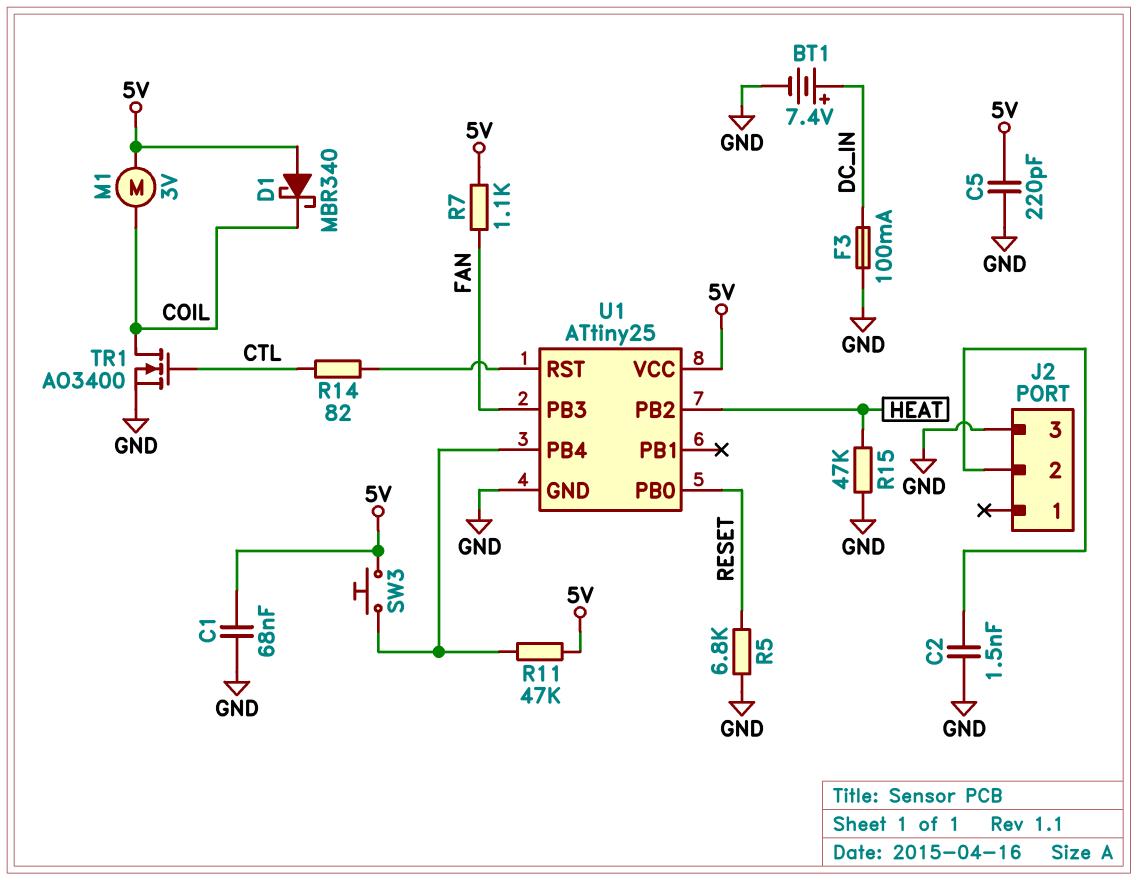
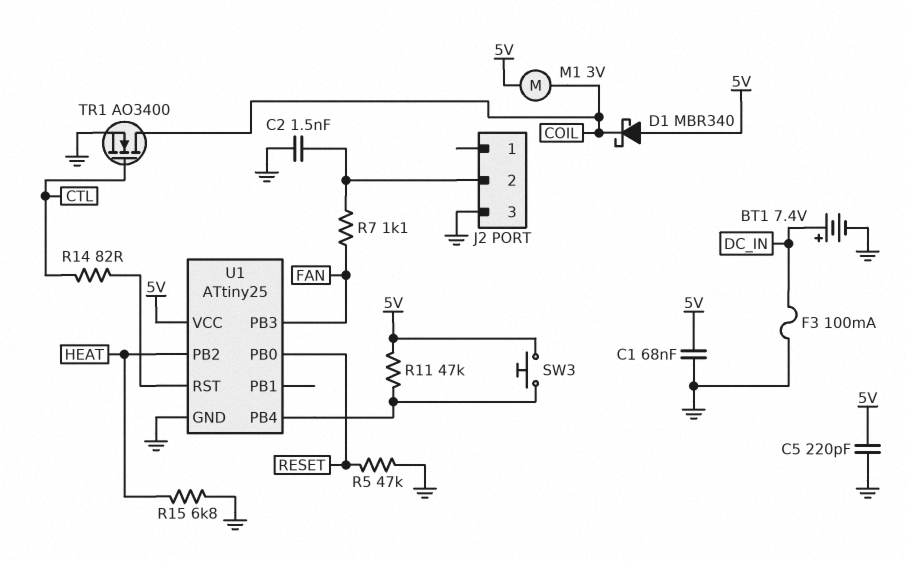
R5: 6.8k (GND, RESET) -> 47k (GND, RESET)
R7: 1.1k (5V, FAN) -> 1.1k (FAN, J2/2)
R15: 47k (GND, HEAT) -> 6.8k (GND, HEAT)

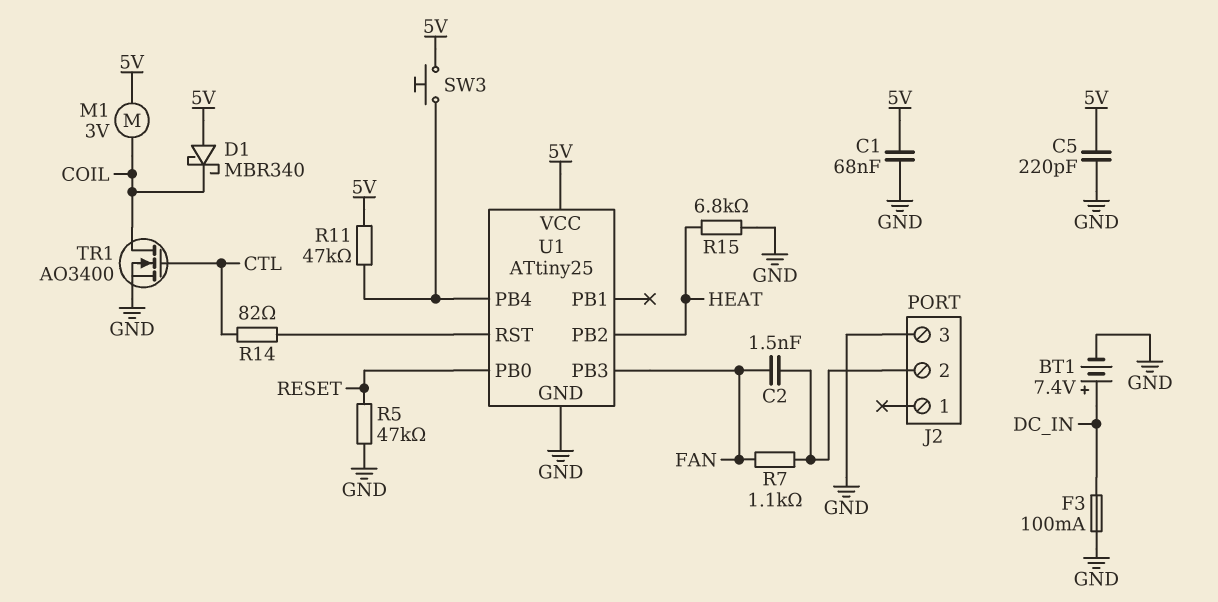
C2: 1.5nF (GND, J2/2) -> 1.5nF (FAN, J2/2)

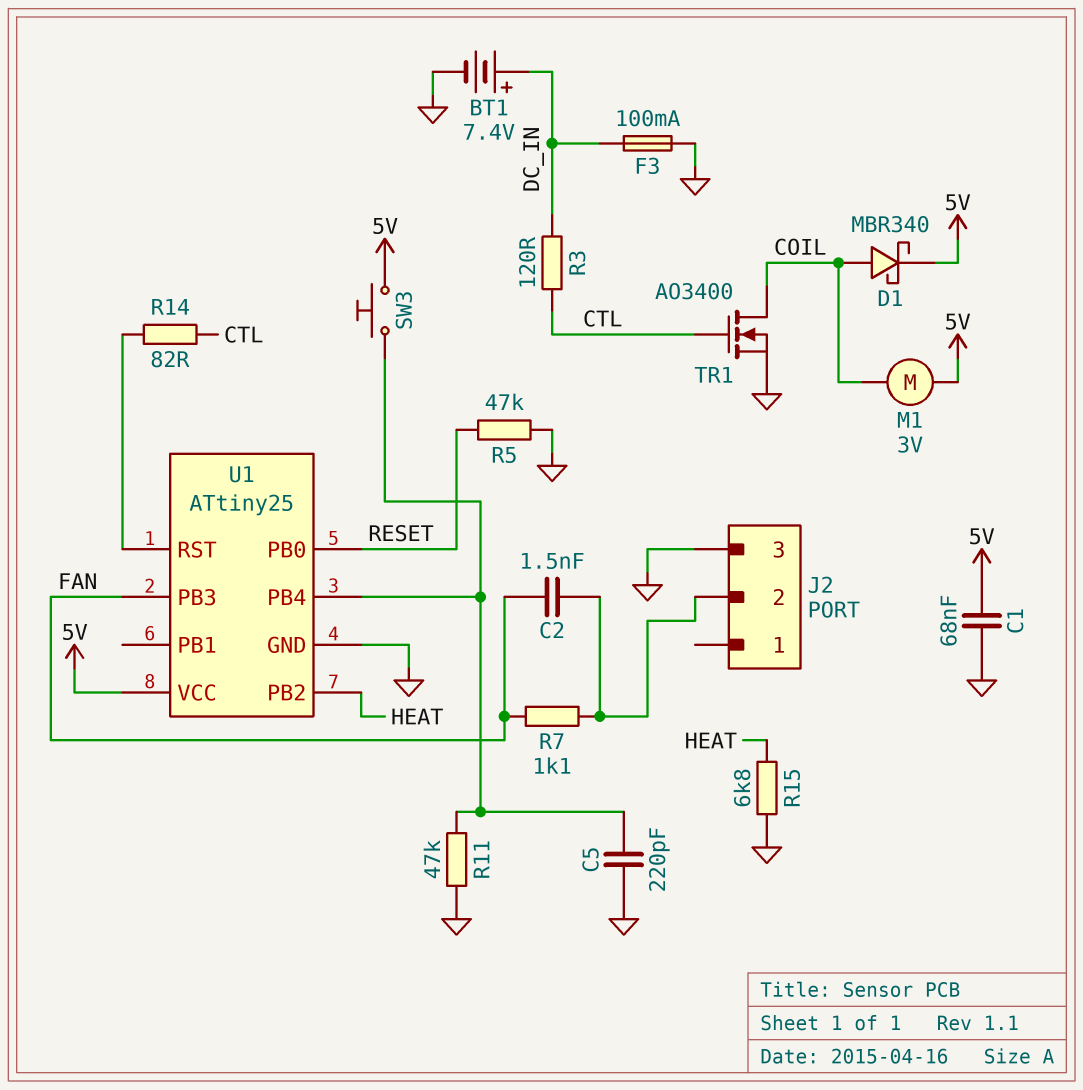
C5: 220pF (5V, GND) -> 220pF (GND, U1/PB4)
D1: schottky MBR340 (A 5V, K COIL) -> schottky MBR340 (A COIL, K 5V)
R3: none -> 120 (CTL, DC_IN)
R11: 47k (5V, U1/PB4) -> 47k (GND, U1/PB4)

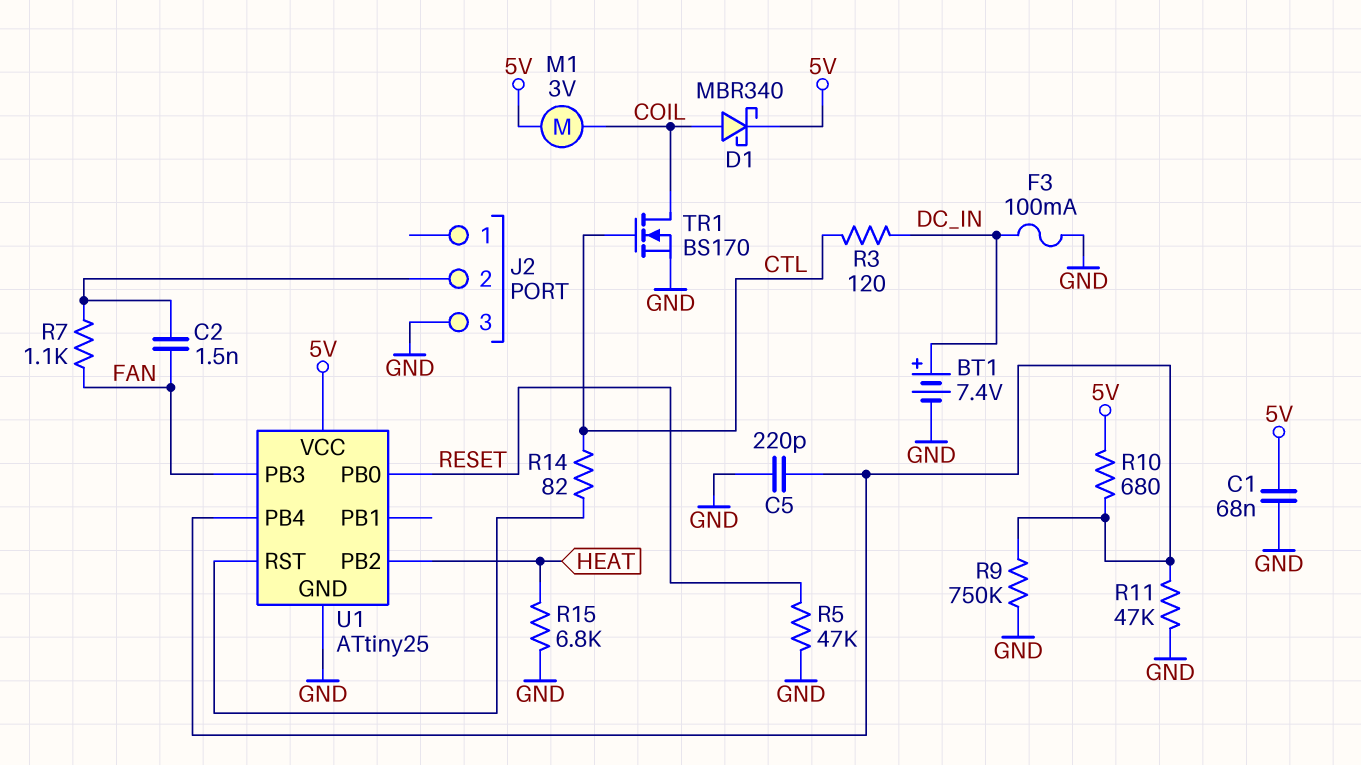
R9: none -> 750k (GND, U1/PB4)
R10: none -> 680 (5V, U1/PB4)
SW3: button (5V, U1/PB4) -> none
TR1: NMOS AO3400 (G CTL, D COIL, S GND) -> NMOS BS170 (G CTL, D COIL, S GND)

